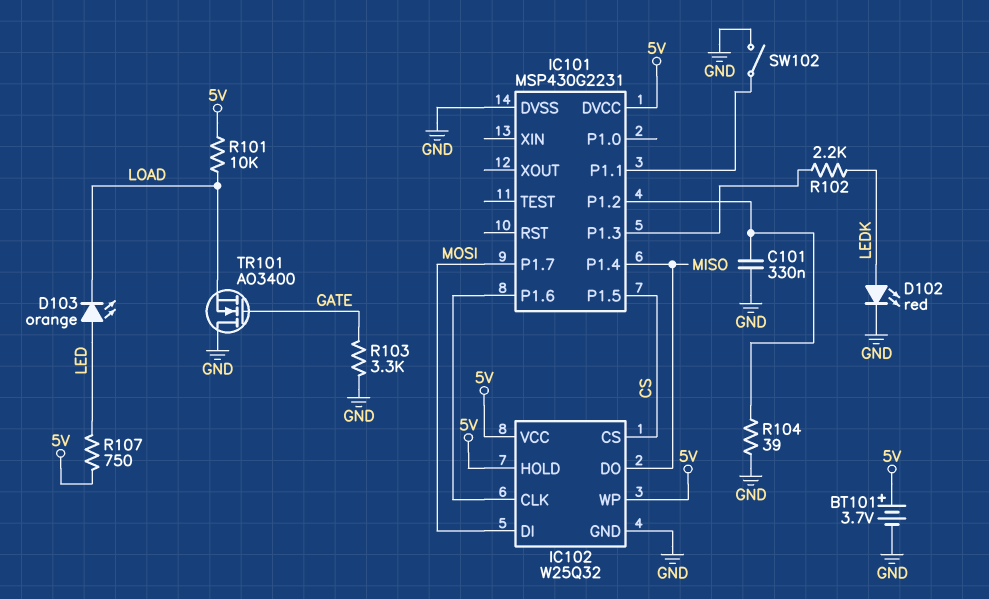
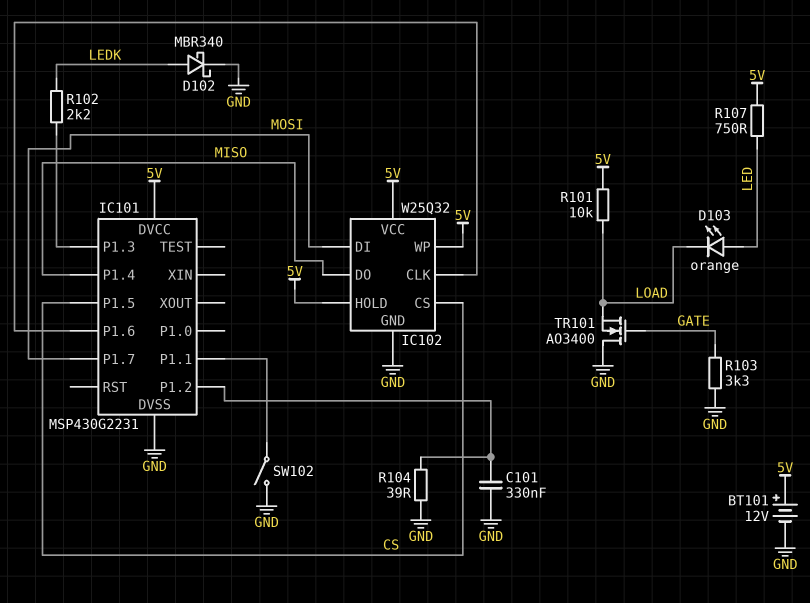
BT101: 3.7V (plus 5V, minus GND) -> 12V (plus 5V, minus GND)
D102: LED red (A LEDK, K GND) -> schottky MBR340 (A LEDK, K GND)

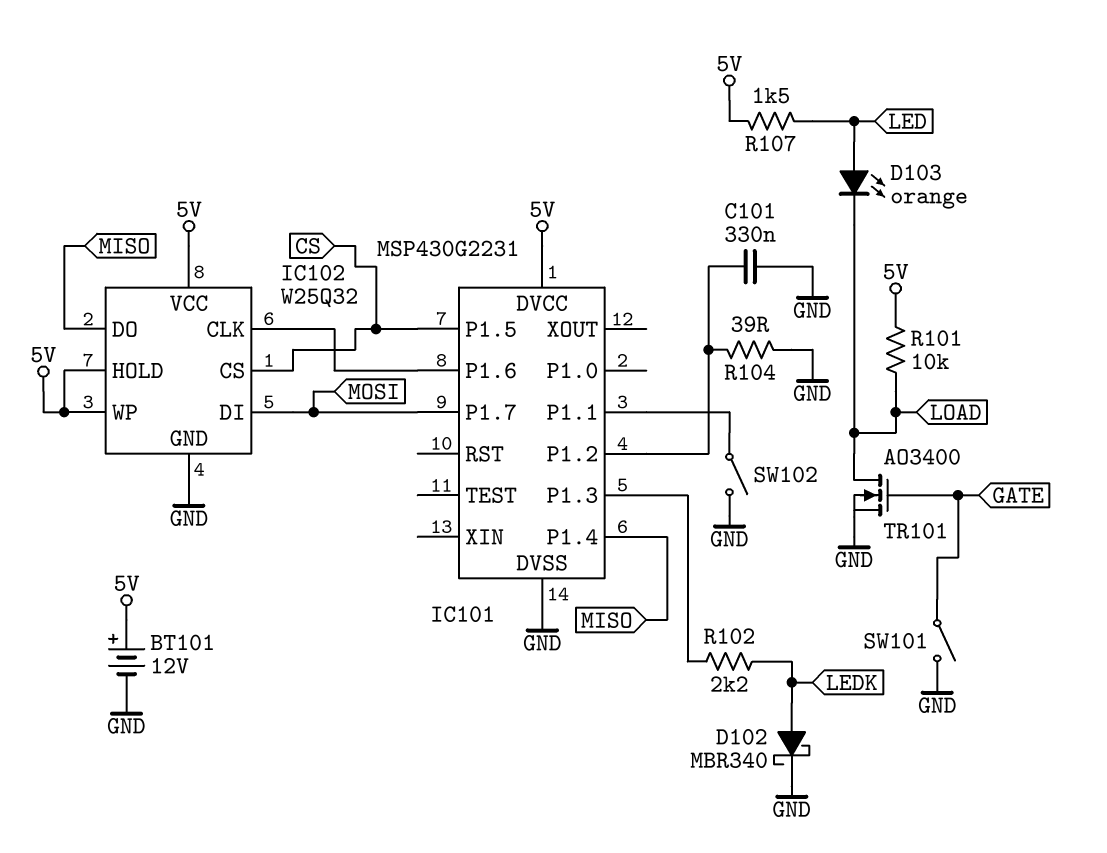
R103: 3.3k (GATE, GND) -> none
R107: 750 (5V, LED) -> 1.5k (5V, LED)
SW101: none -> switch (GATE, GND)
TR101: NMOS AO3400 (G GATE, D GND, S LOAD) -> NMOS AO3400 (G GATE, D LOAD, S GND)

